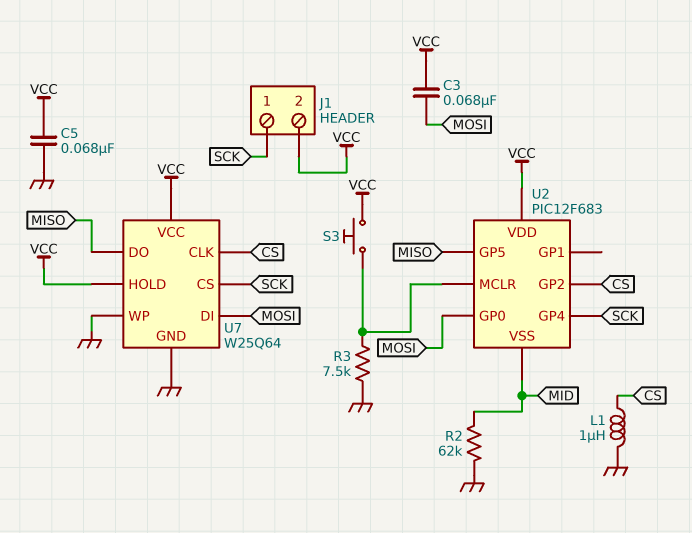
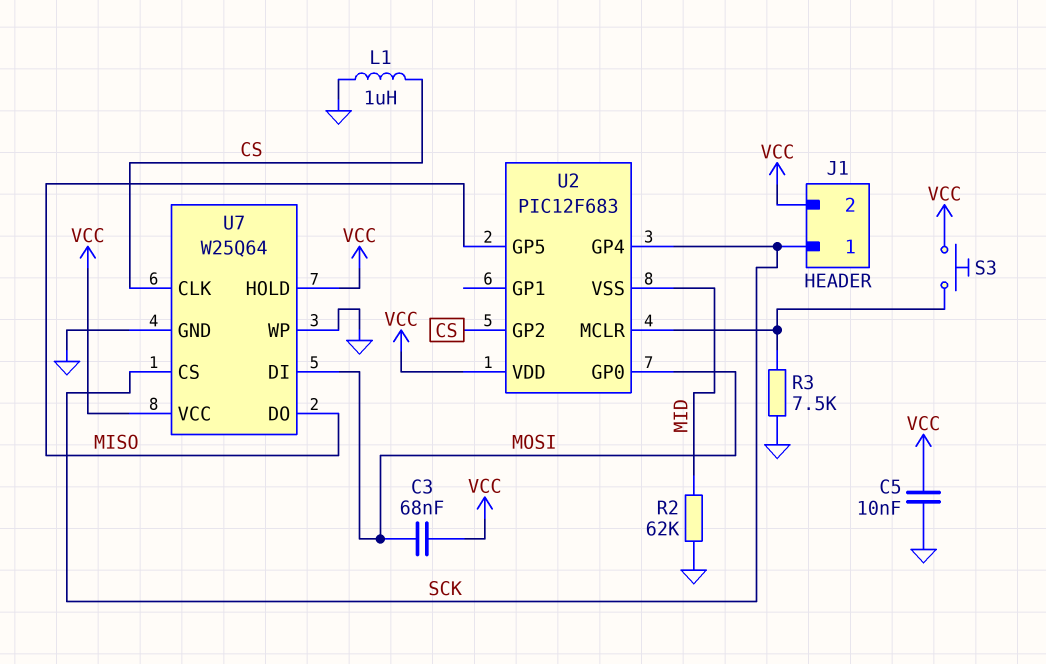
C5: 68nF (GND, VCC) -> 10nF (GND, VCC)

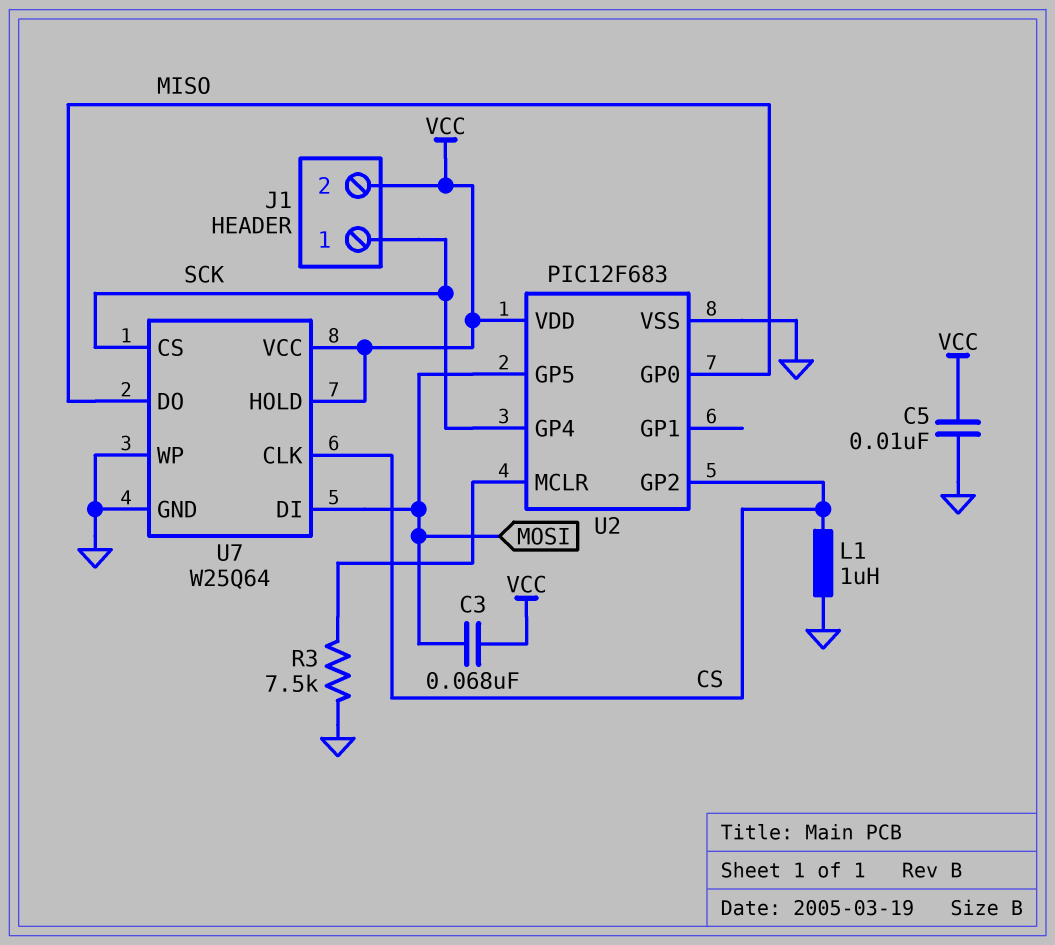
R2: 62k (GND, MID) -> none
S3: button (U2/MCLR, VCC) -> none
U2 pin GP0: MOSI -> MISO
U2 pin GP5: MISO -> MOSI
U2 pin VSS: MID -> GND

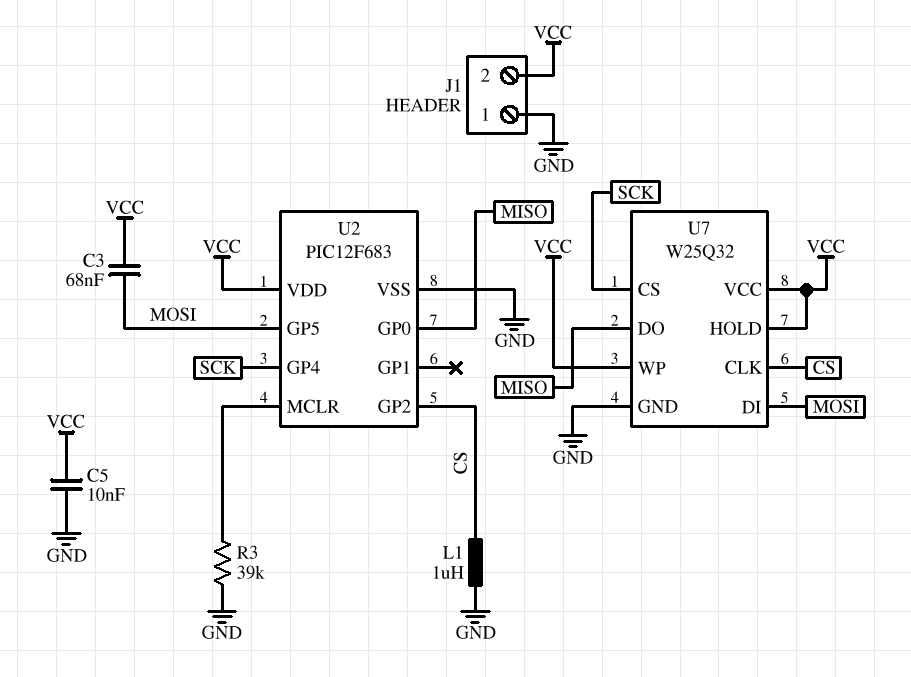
J1 pin 1: SCK -> GND
R3: 7.5k (GND, U2/MCLR) -> 39k (GND, U2/MCLR)
U7: W25Q64 -> W25Q32
U7 pin WP: GND -> VCC

